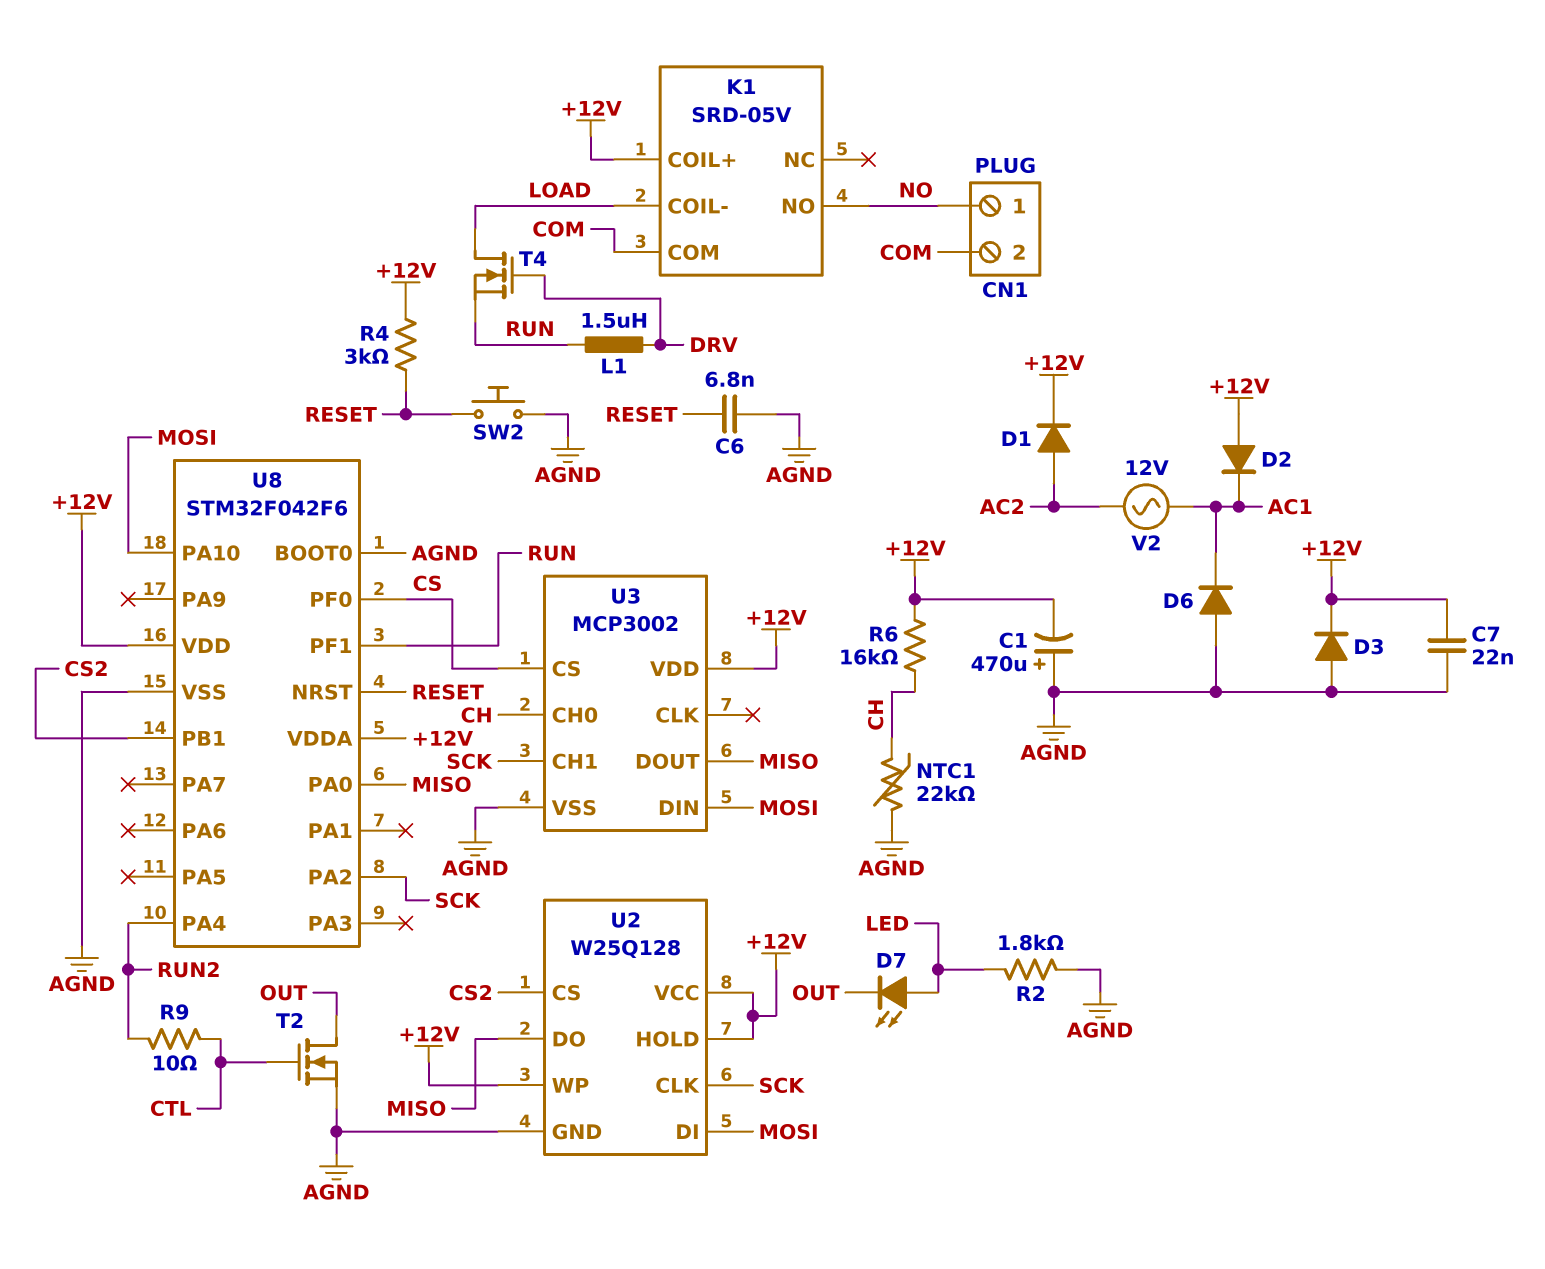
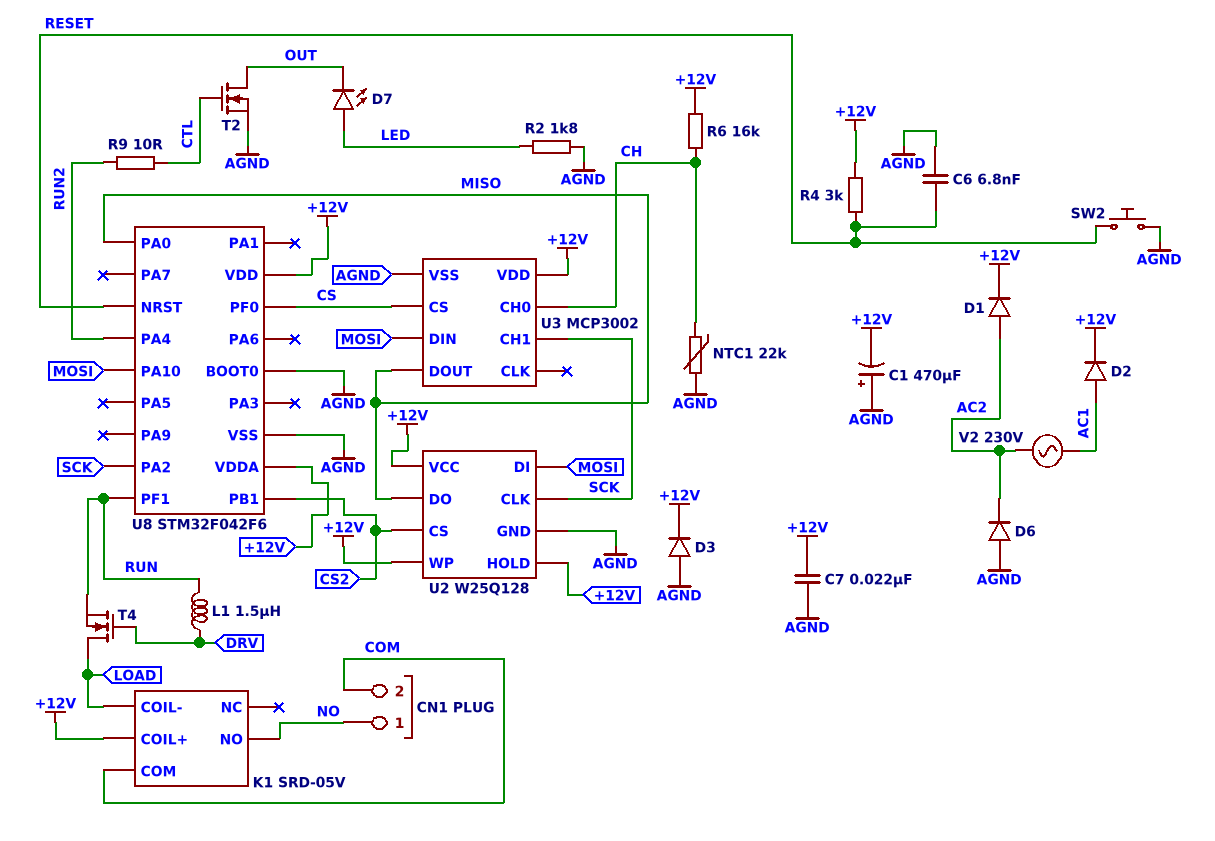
D2: diode (A +12V, K AC1) -> diode (A AC1, K +12V)
D6: diode (A AGND, K AC1) -> diode (A AGND, K AC2)
V2: AC 12V (AC1, AC2) -> AC 230V (AC1, AC2)

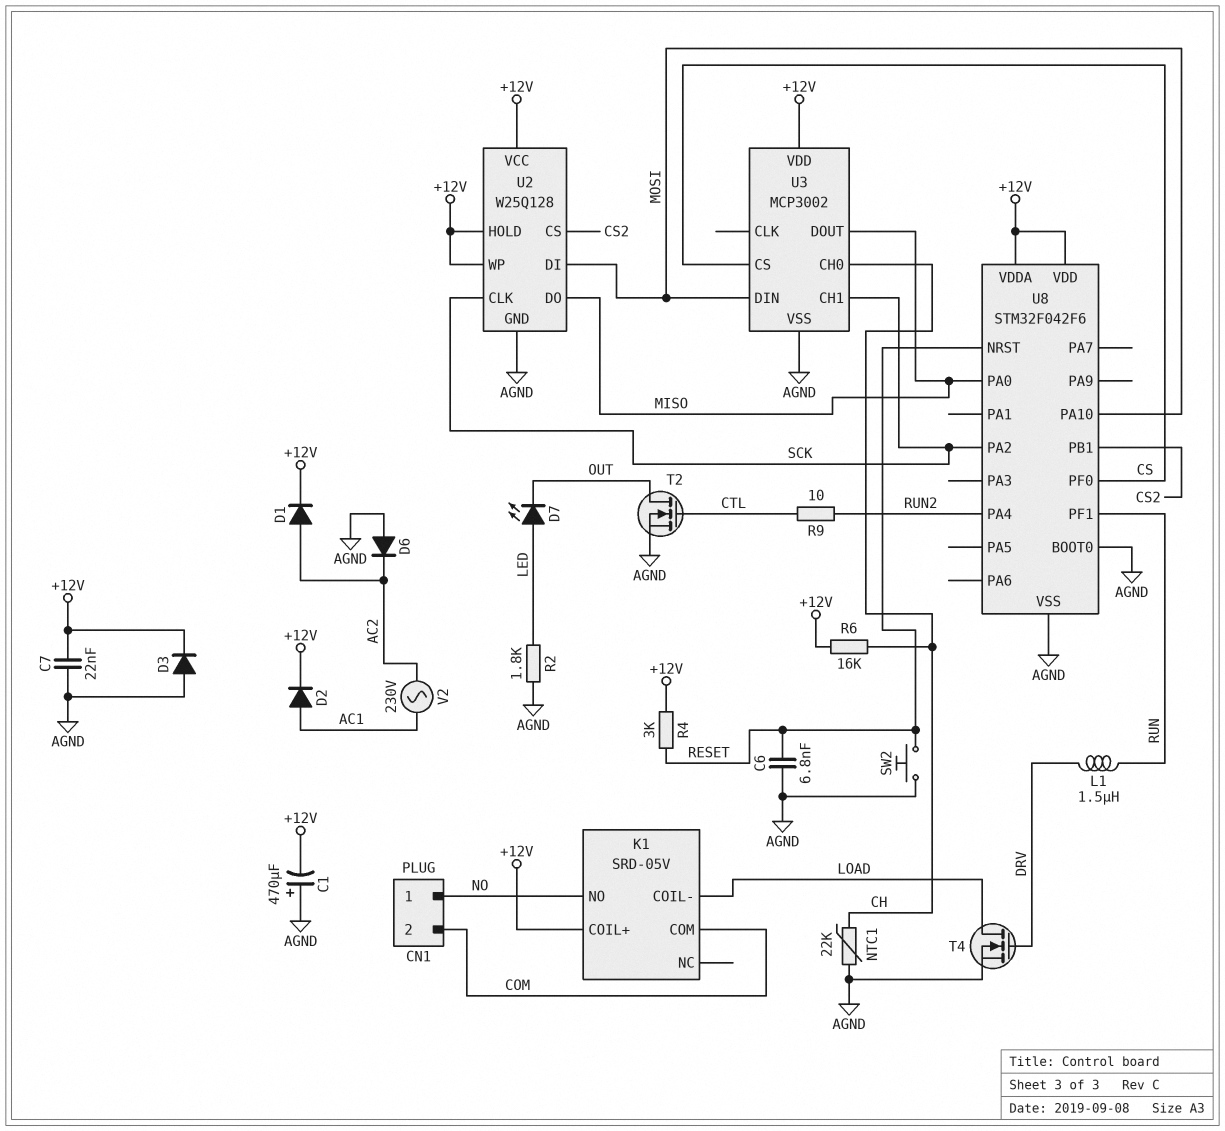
T4: NMOS (G DRV, D LOAD, S RUN) -> NMOS (G DRV, D LOAD, S AGND)

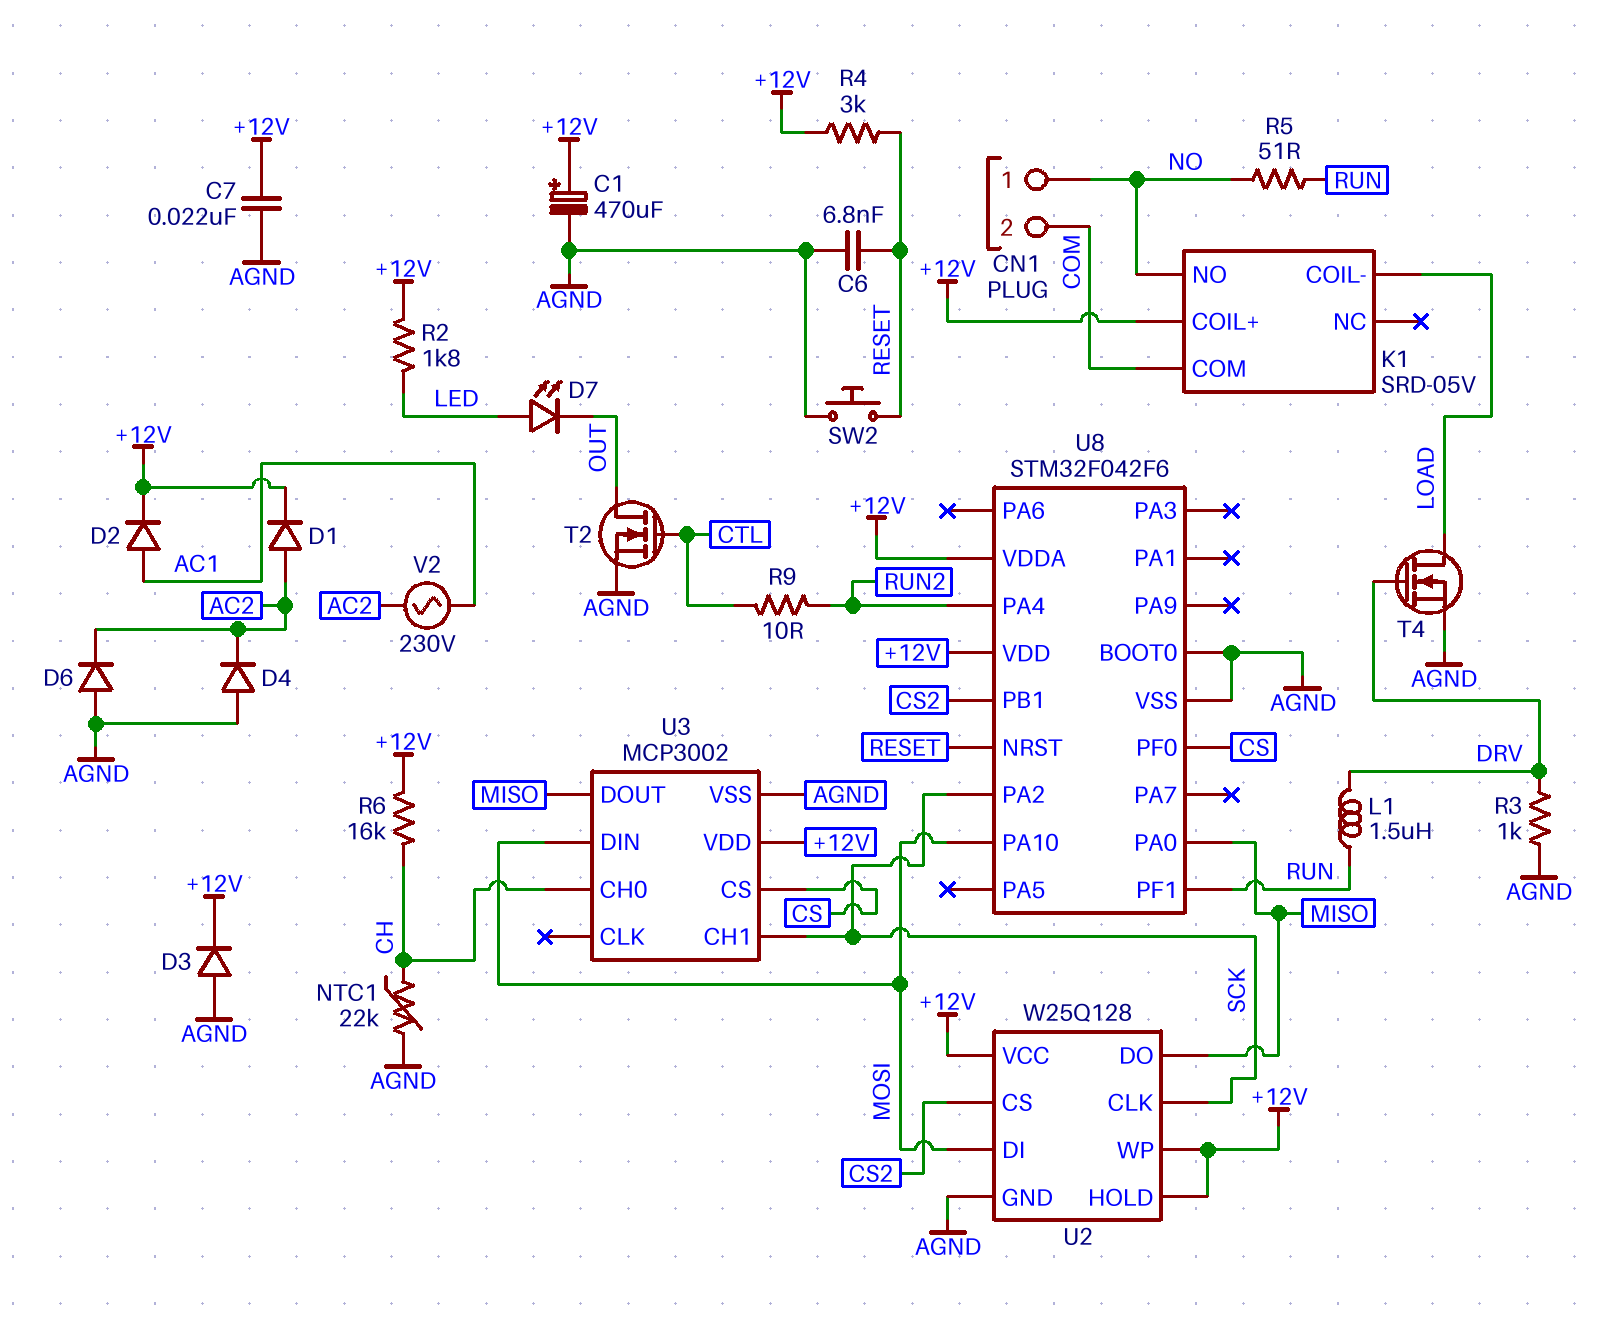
C1: 470uF (plus AGND, minus +12V) -> 470uF (plus +12V, minus AGND)
D4: none -> diode (A AGND, K AC2)
R2: 1.8k (AGND, LED) -> 1.8k (+12V, LED)
R3: none -> 1k (AGND, DRV)
R5: none -> 51 (NO, RUN)

